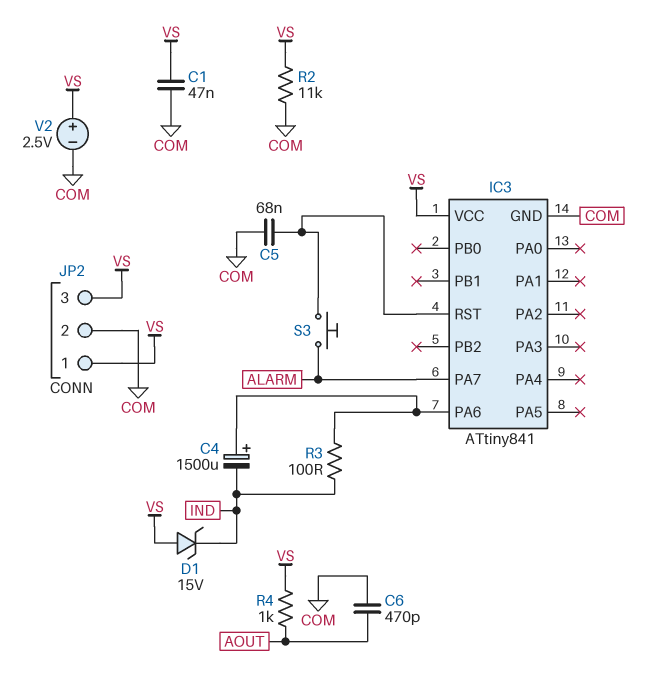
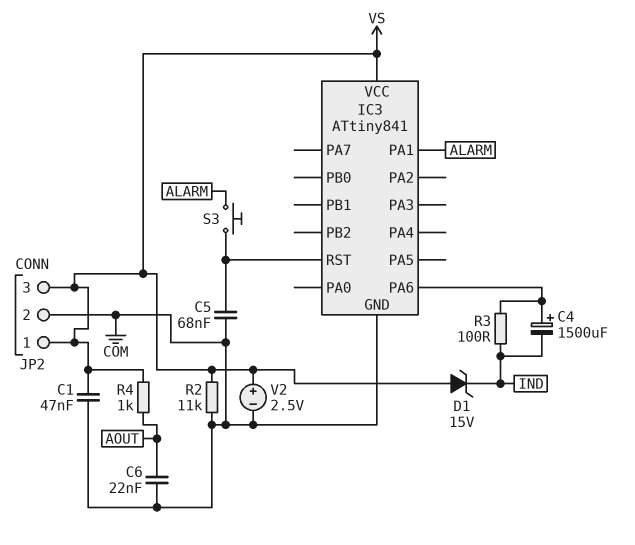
C6: 470pF (AOUT, COM) -> 22nF (AOUT, COM)
IC3 pin PA1: none -> ALARM
IC3 pin PA7: ALARM -> none

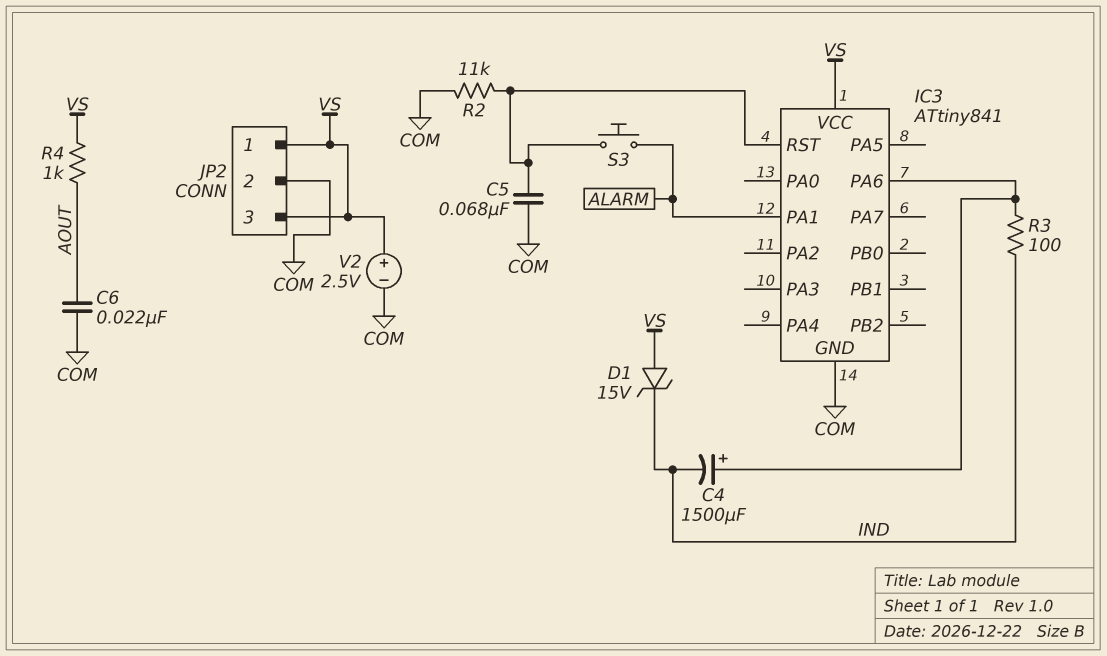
C1: 47nF (COM, VS) -> none
R2: 11k (COM, VS) -> 11k (COM, IC3/RST)

